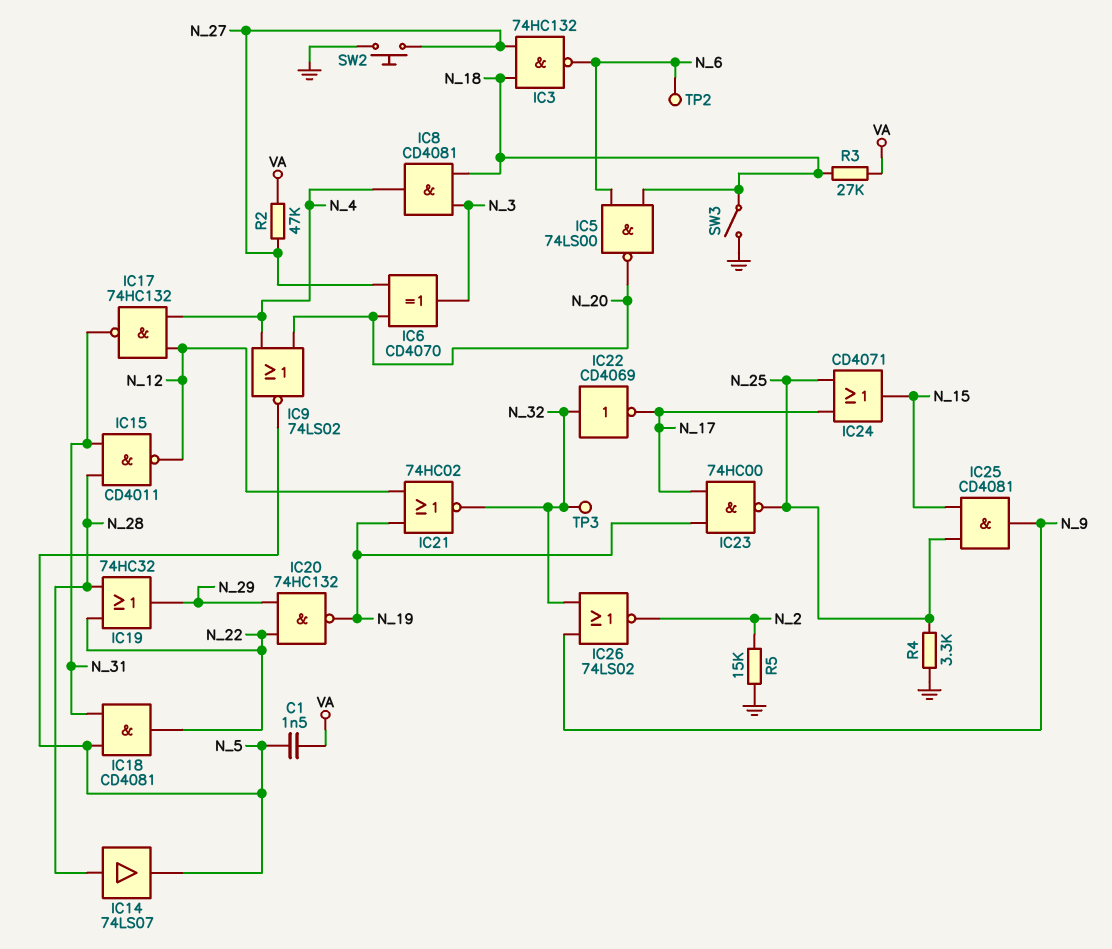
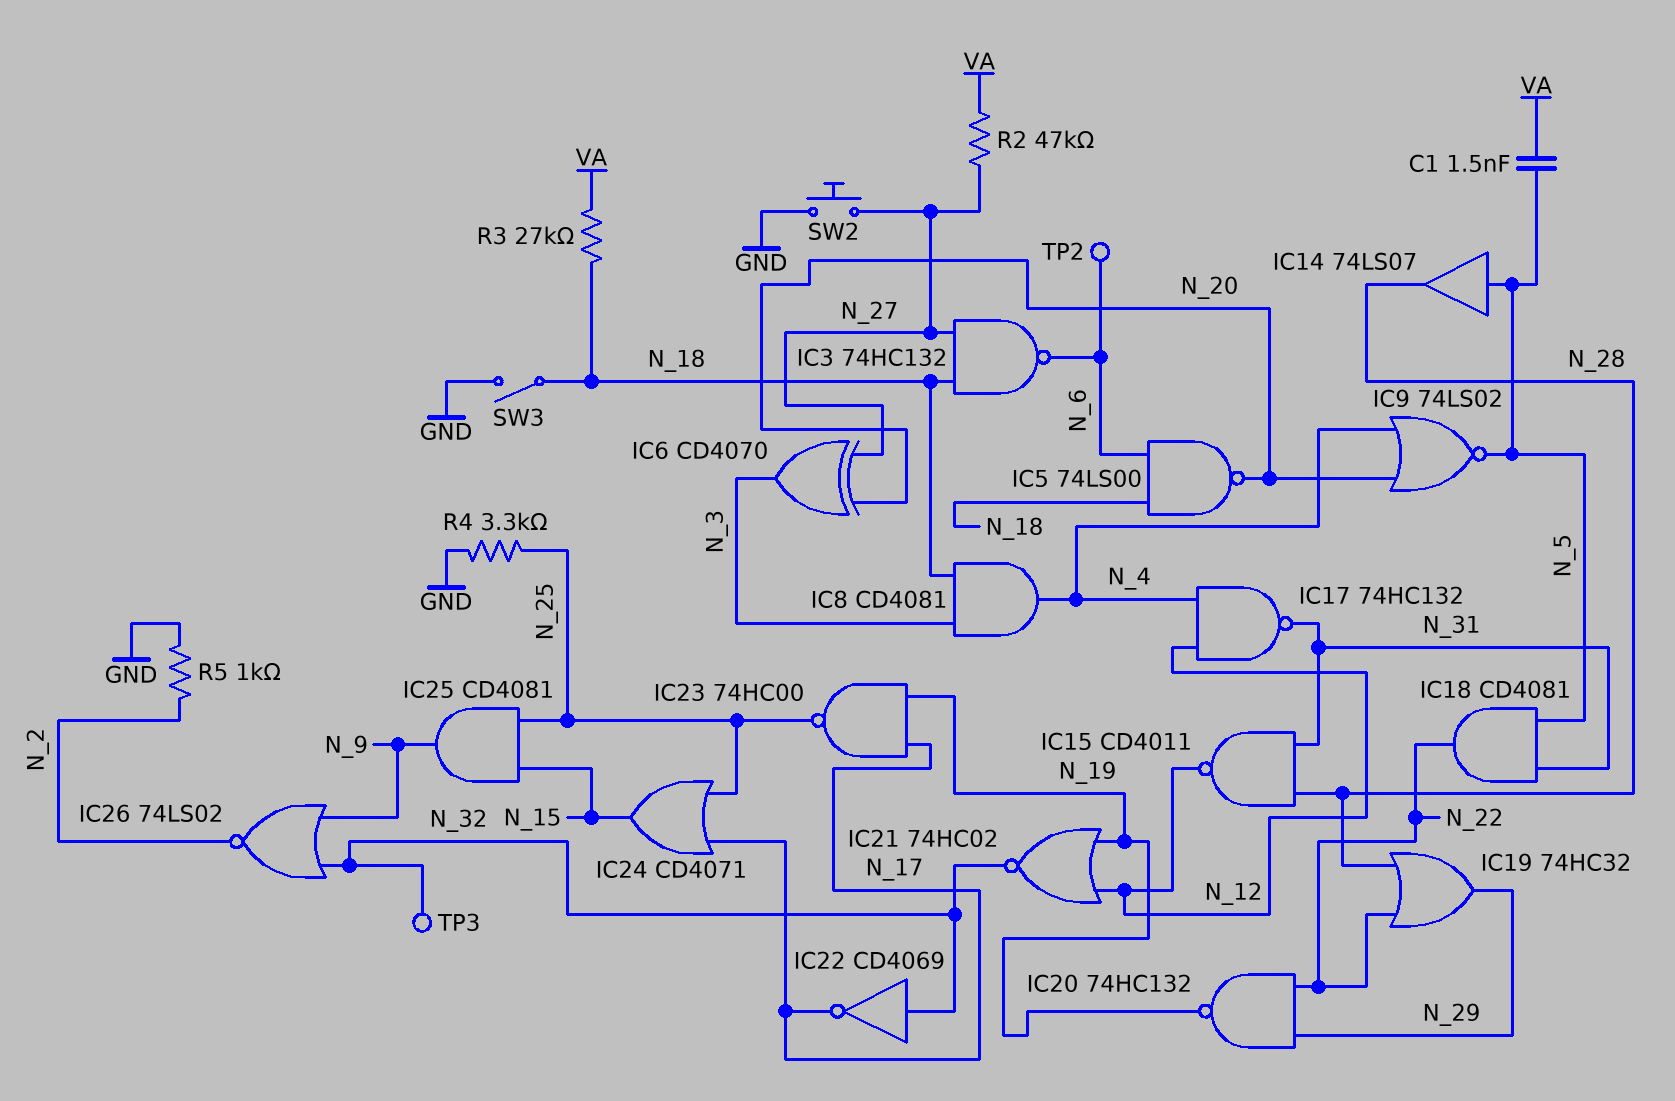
IC14: buffer 74LS07 (in N_28, out N_5) -> buffer 74LS07 (in N_5, out N_28)
R5: 15k (GND, N_2) -> 1k (GND, N_2)

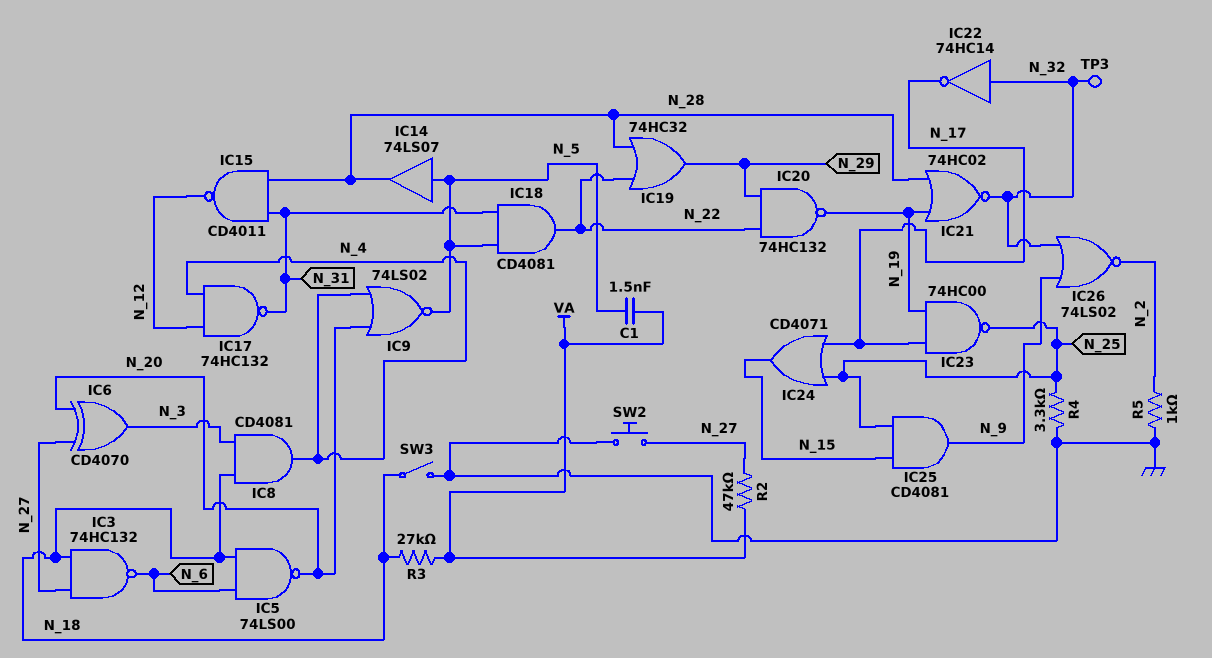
IC21: NOR 74HC02 (in N_12, in N_19, out N_32) -> NOR 74HC02 (in N_19, in N_28, out N_32)
IC22: NOT CD4069 (in N_32, out N_17) -> NOT 74HC14 (in N_32, out N_17)
TP2: test point (N_6) -> none

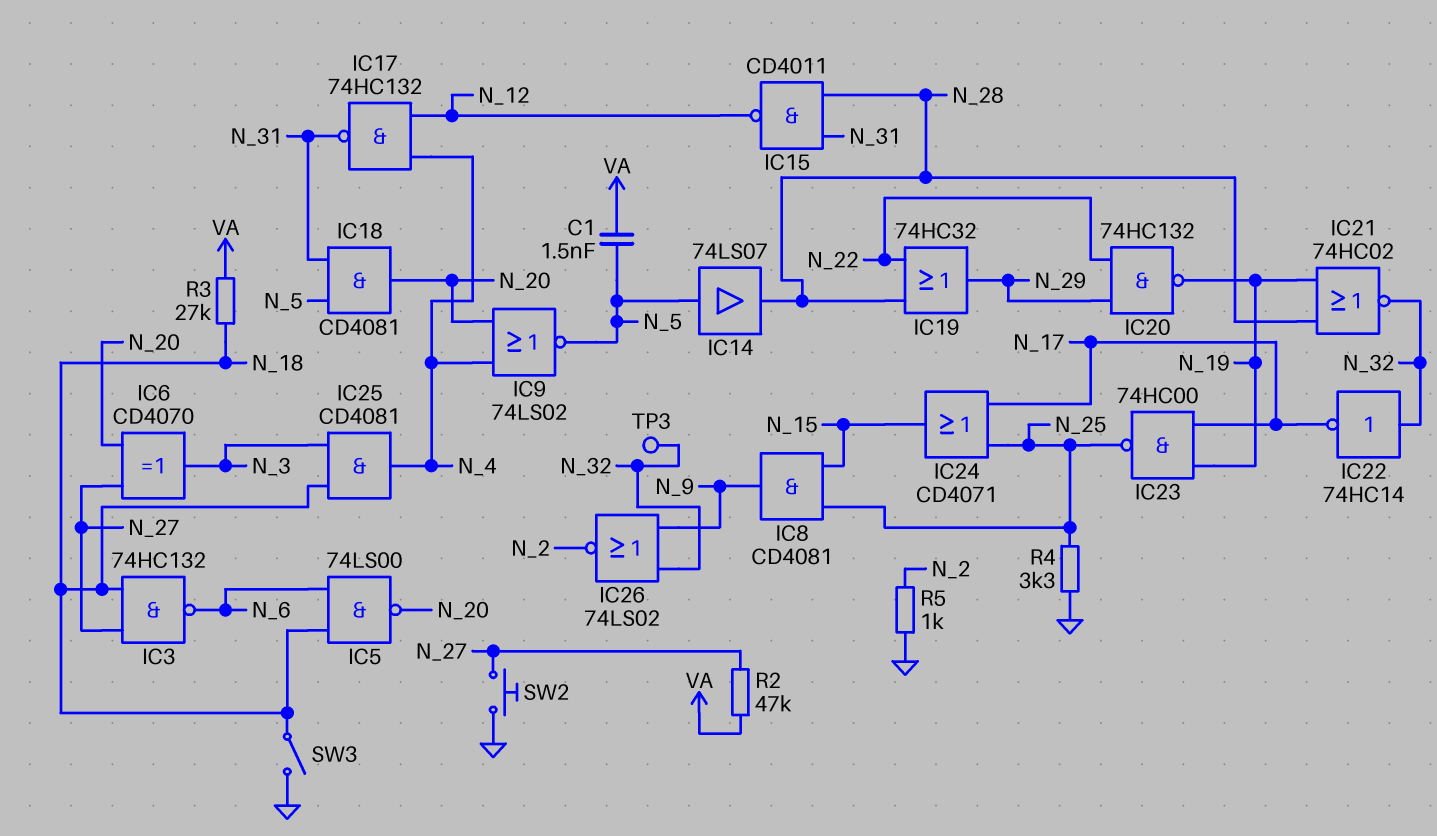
IC8: AND CD4081 (in N_3, in N_18, out N_4) -> AND CD4081 (in N_15, in N_25, out N_9)
IC18: AND CD4081 (in N_5, in N_31, out N_22) -> AND CD4081 (in N_5, in N_31, out N_20)
IC25: AND CD4081 (in N_15, in N_25, out N_9) -> AND CD4081 (in N_3, in N_18, out N_4)

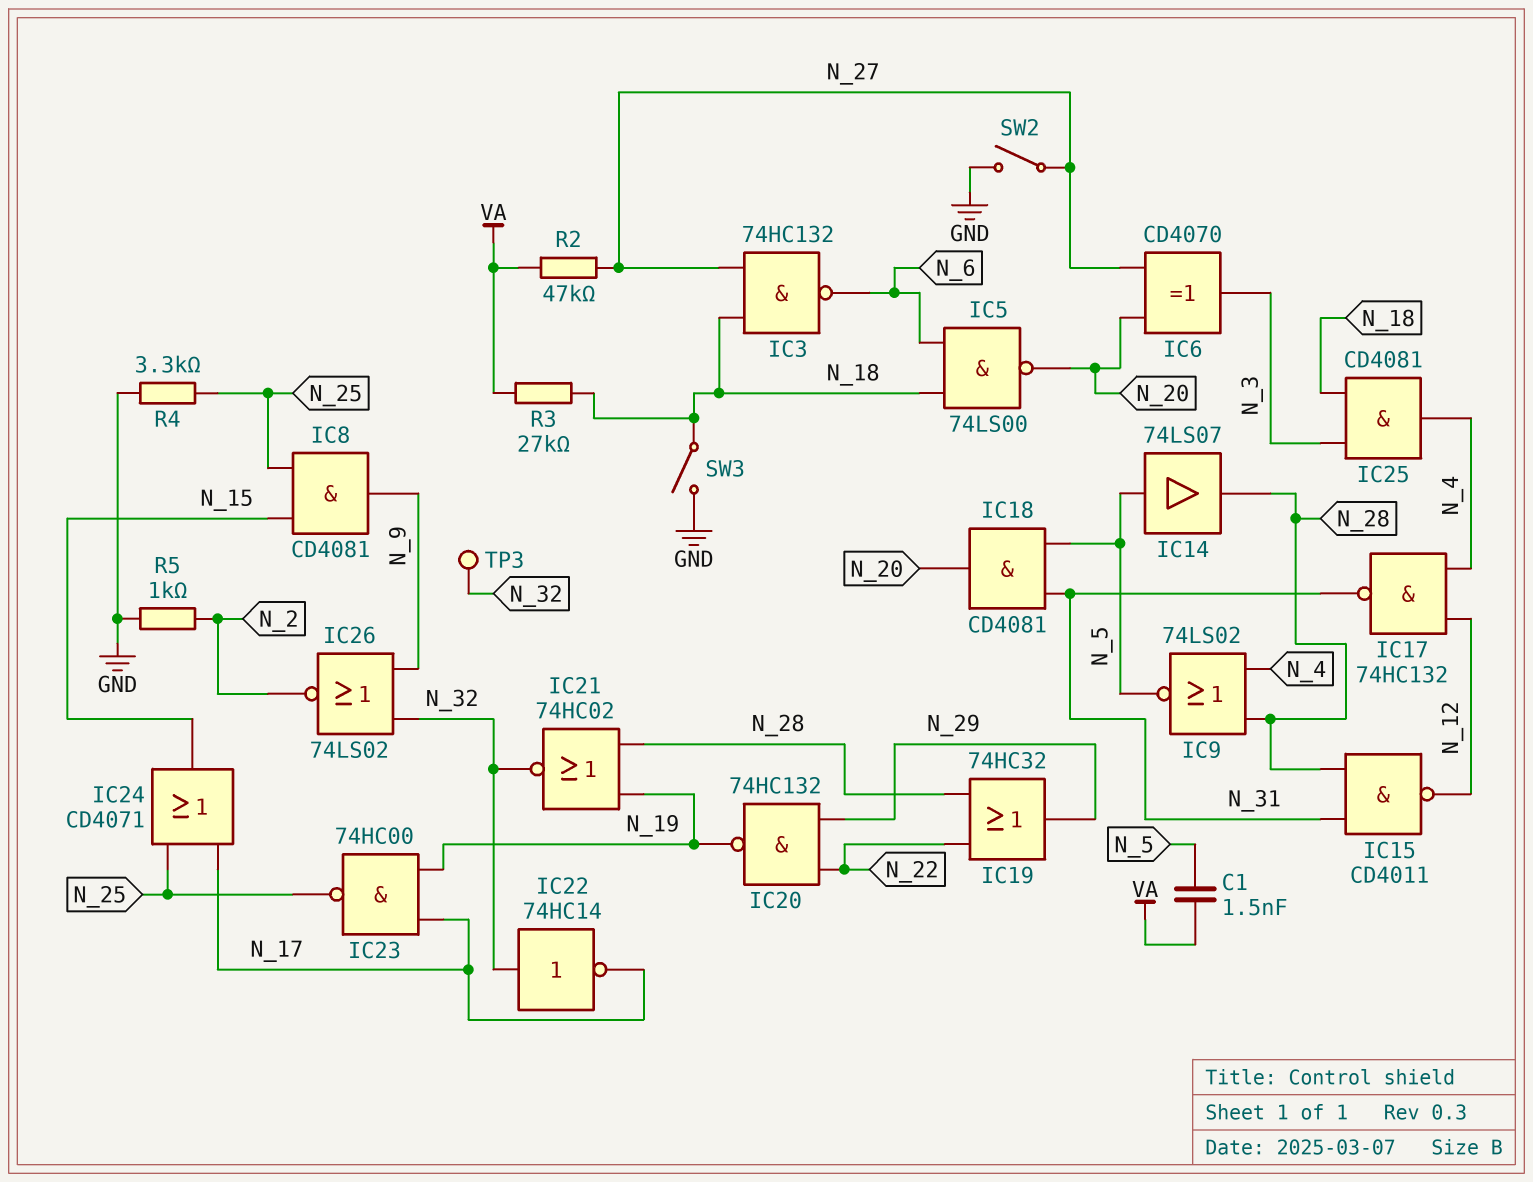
IC9: NOR 74LS02 (in N_4, in N_20, out N_5) -> NOR 74LS02 (in N_4, in N_28, out N_5)
SW2: button (GND, N_27) -> switch (GND, N_27)

